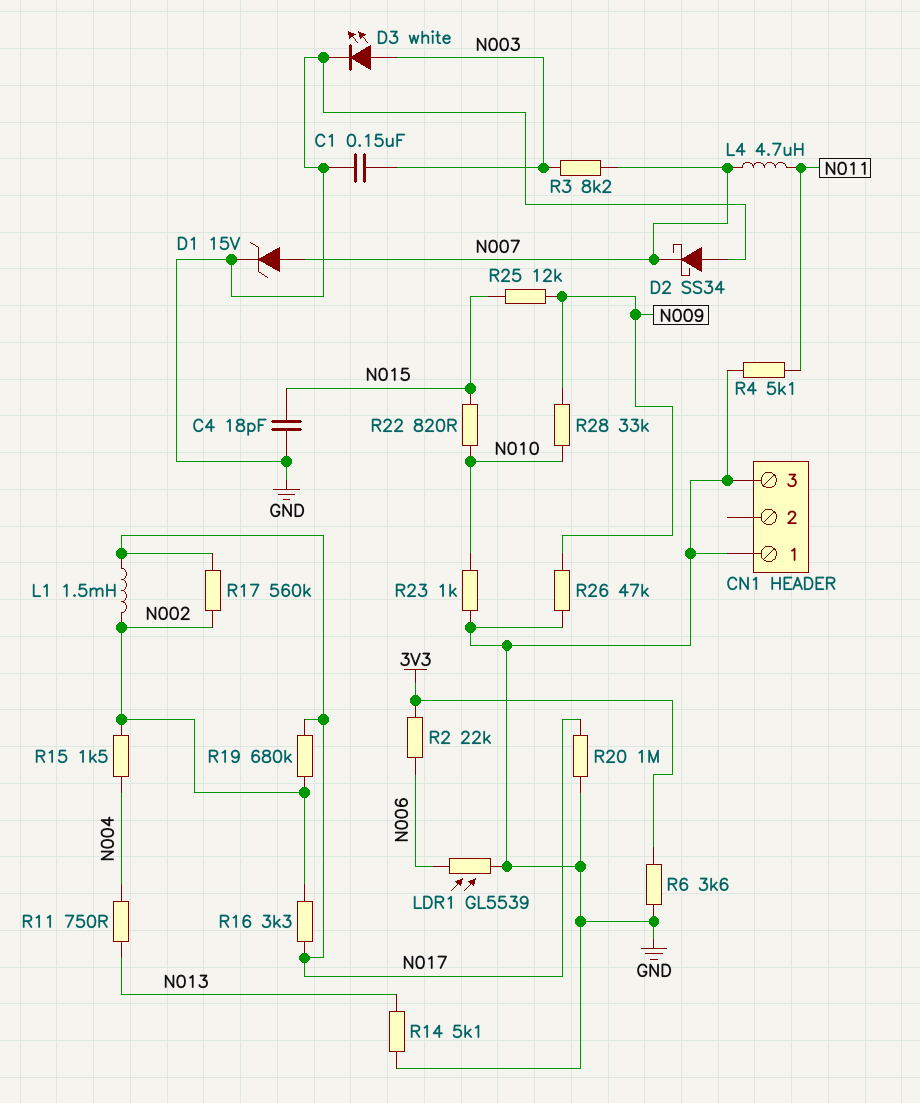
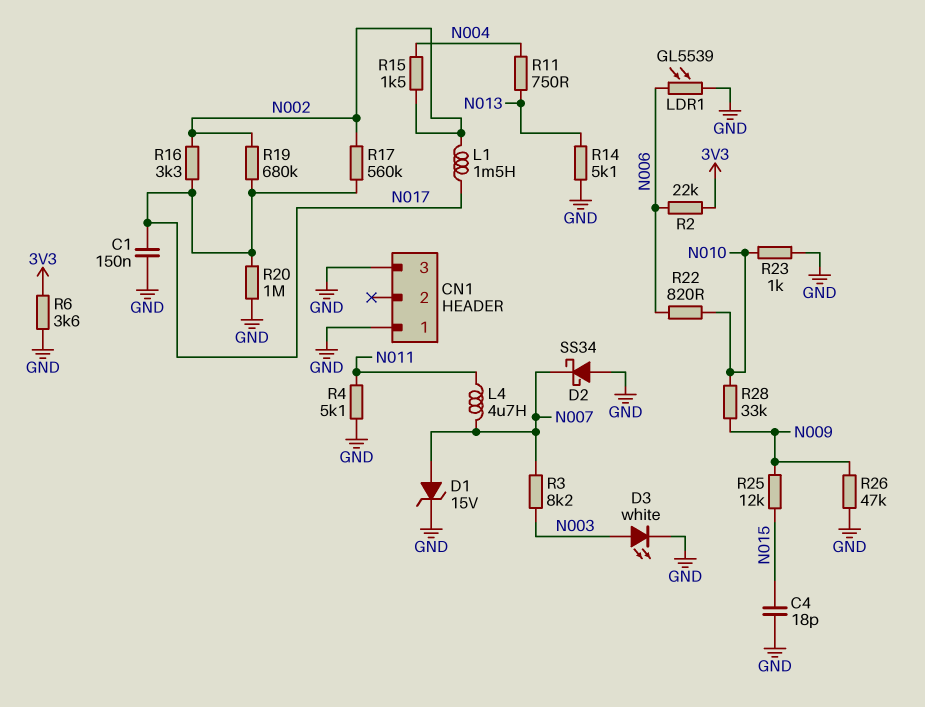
C1: 150nF (GND, N003) -> 150nF (GND, N017)
R22: 820 (N010, N015) -> 820 (N006, N010)

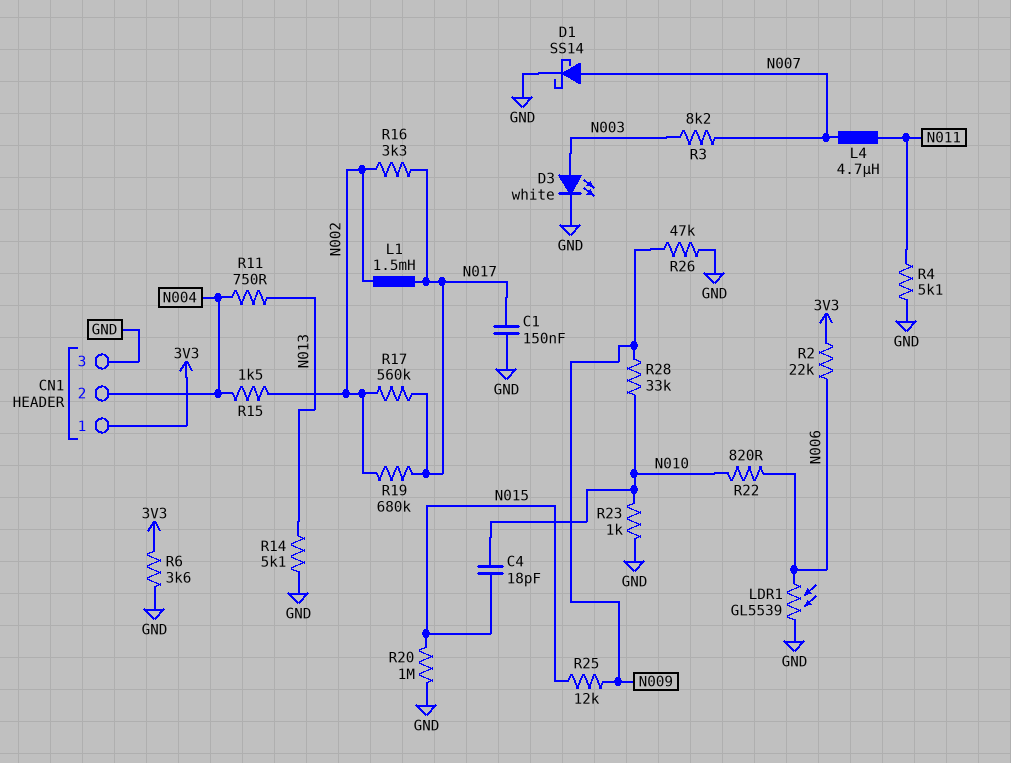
C4: 18pF (GND, N015) -> 18pF (N010, N015)
CN1 pin 1: GND -> 3V3
CN1 pin 2: none -> N004
D1: zener 15V (A N007, K GND) -> schottky SS14 (A N007, K GND)
D2: schottky SS34 (A GND, K N007) -> none
R20: 1M (GND, N017) -> 1M (GND, N015)

